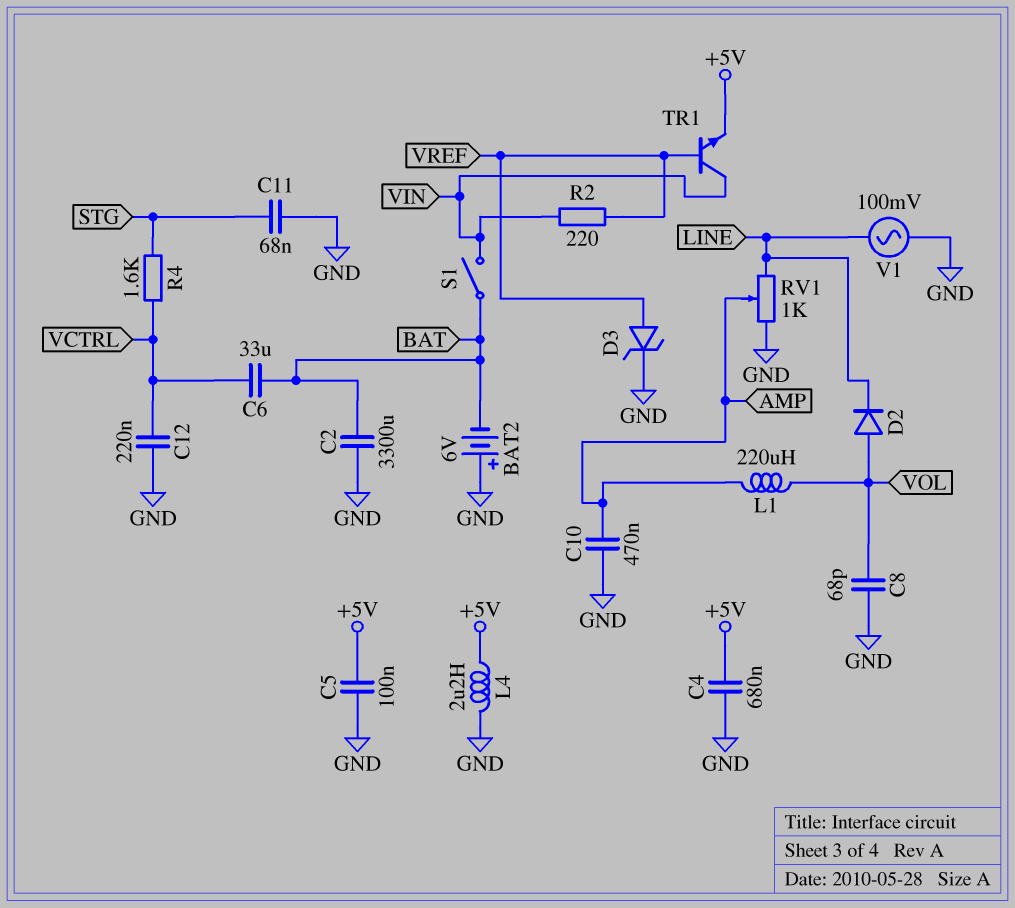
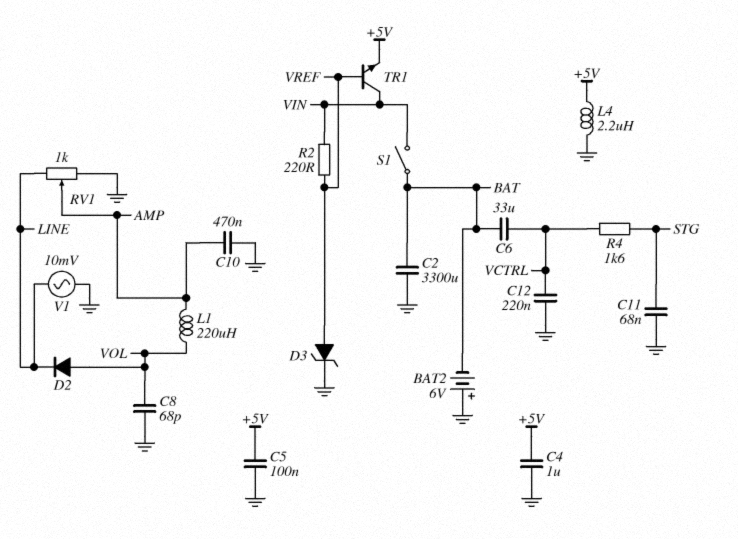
C4: 680nF (+5V, GND) -> 1uF (+5V, GND)
V1: AC 100mV (GND, LINE) -> AC 10mV (GND, LINE)

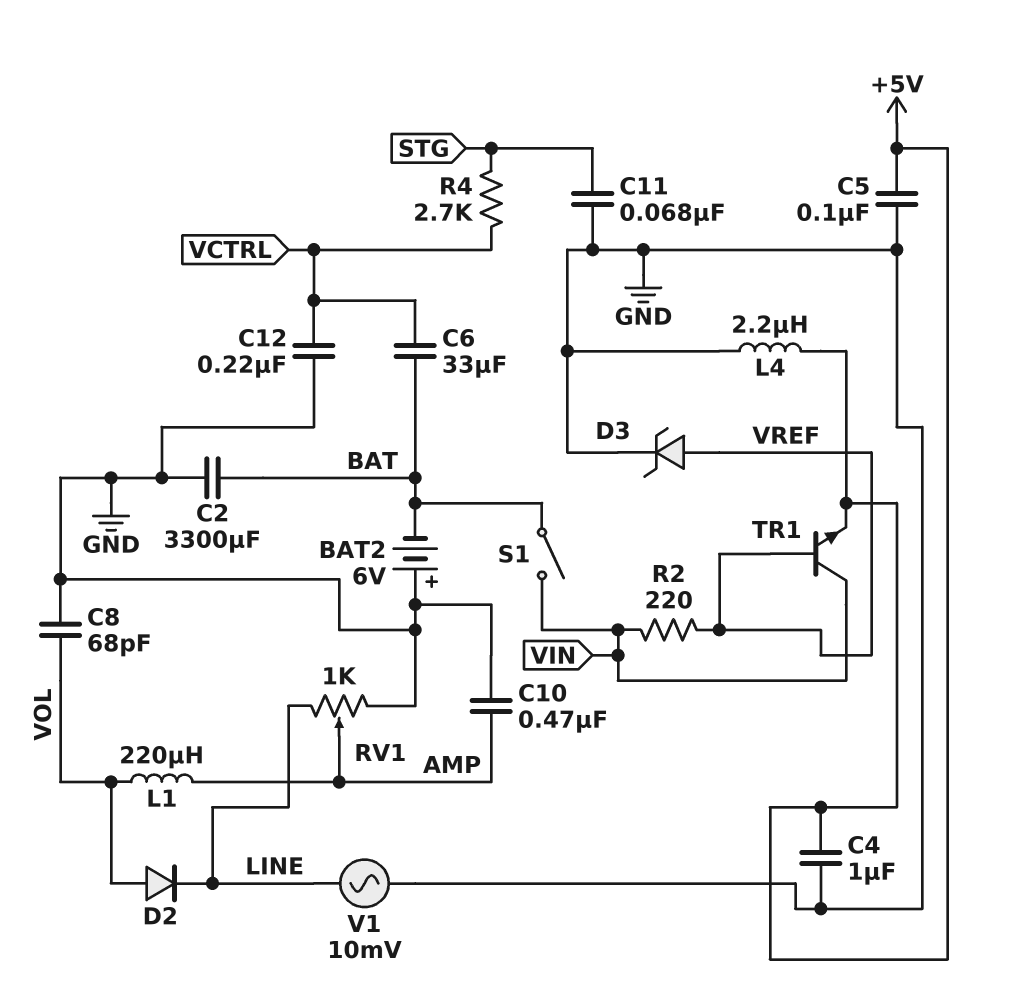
R4: 1.6k (STG, VCTRL) -> 2.7k (STG, VCTRL)

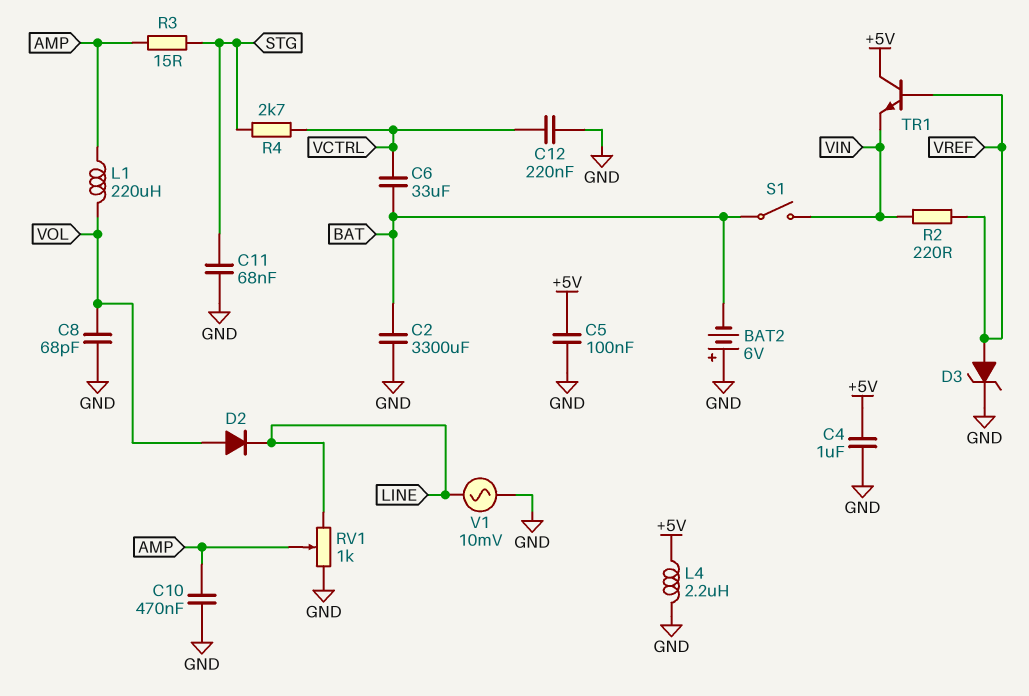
R3: none -> 15 (AMP, STG)
TR1: NPN (B VREF, C VIN, E +5V) -> NPN (B VREF, C +5V, E VIN)

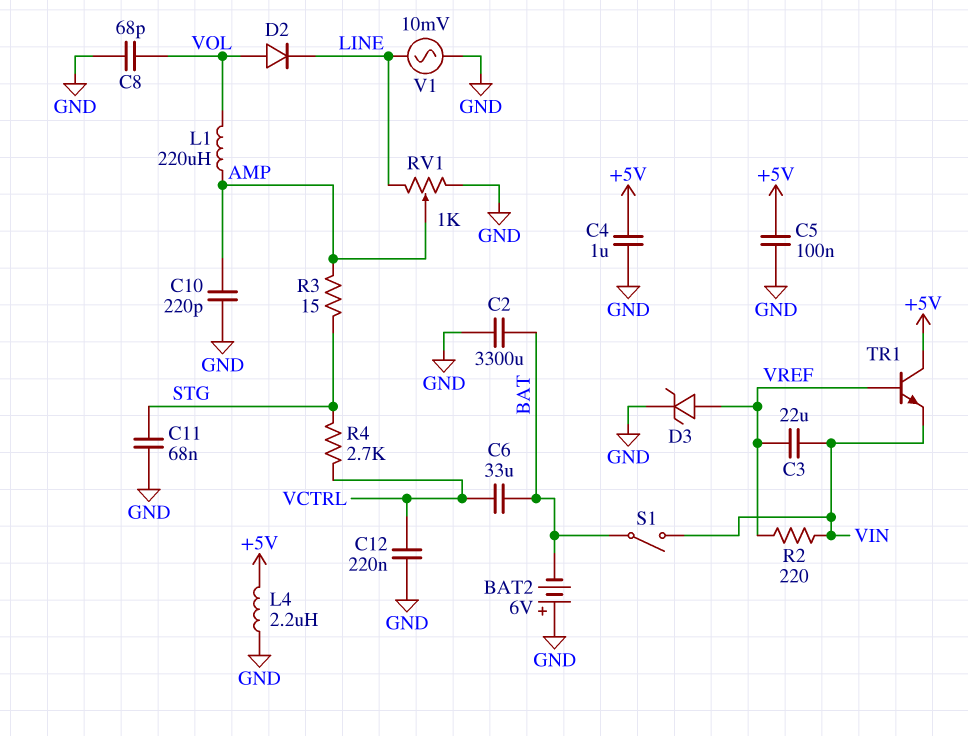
C3: none -> 22uF (VIN, VREF)
C10: 470nF (AMP, GND) -> 220pF (AMP, GND)

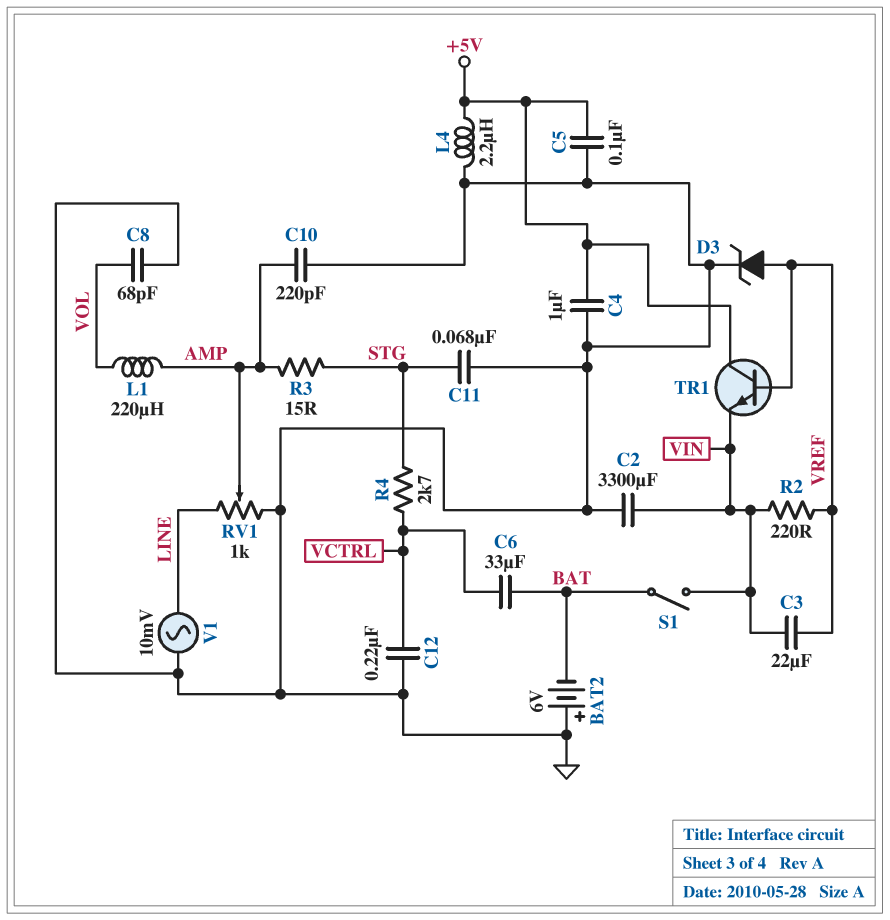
C2: 3300uF (BAT, GND) -> 3300uF (GND, VIN)
D2: diode (A VOL, K LINE) -> none

